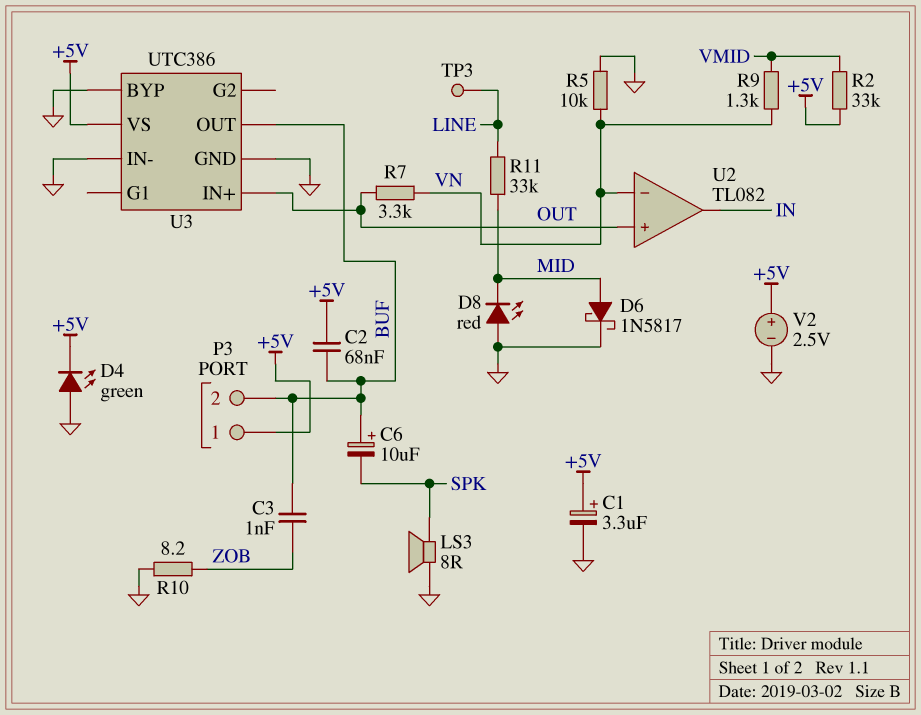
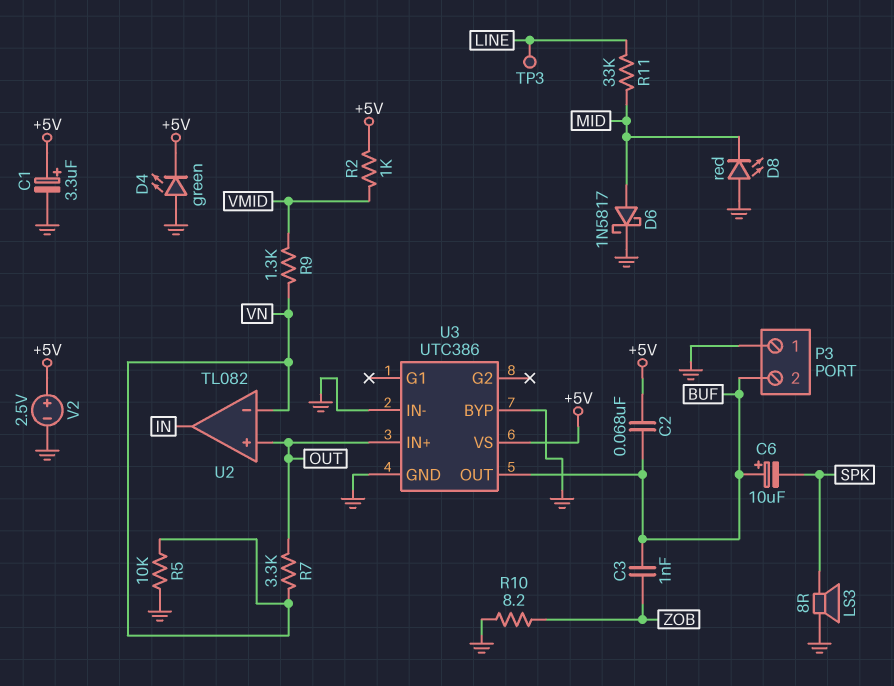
P3 pin 1: +5V -> GND
R2: 33k (+5V, VMID) -> 1k (+5V, VMID)

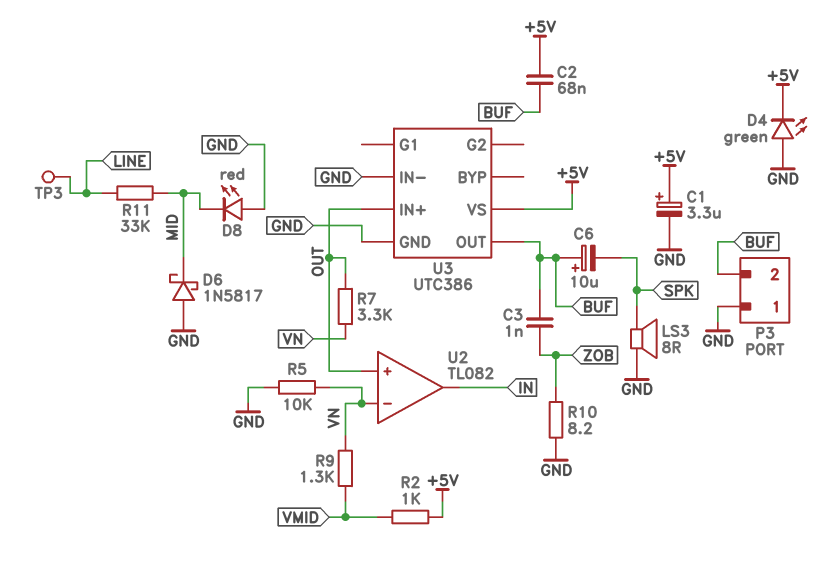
D6: schottky 1N5817 (A MID, K GND) -> schottky 1N5817 (A GND, K MID)
U3 pin BYP: GND -> none
V2: 2.5V (plus +5V, minus GND) -> none

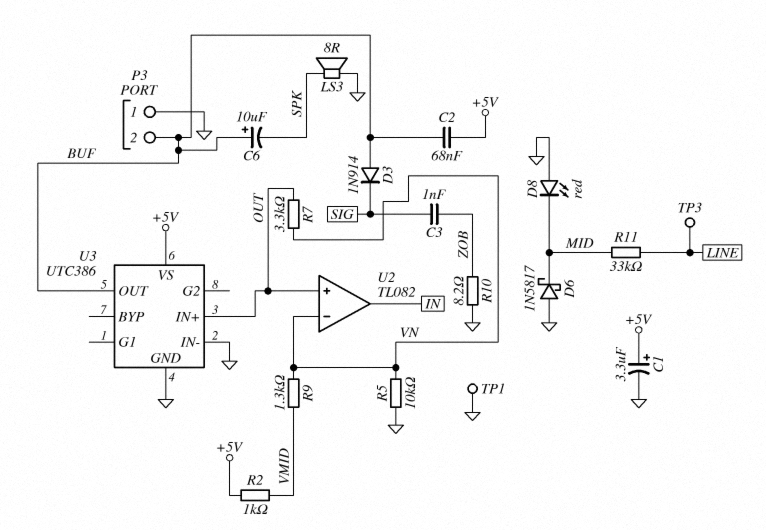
C3: 1nF (BUF, ZOB) -> 1nF (SIG, ZOB)
D3: none -> diode 1N914 (A BUF, K SIG)
D4: LED green (A GND, K +5V) -> none
TP1: none -> test point (GND)

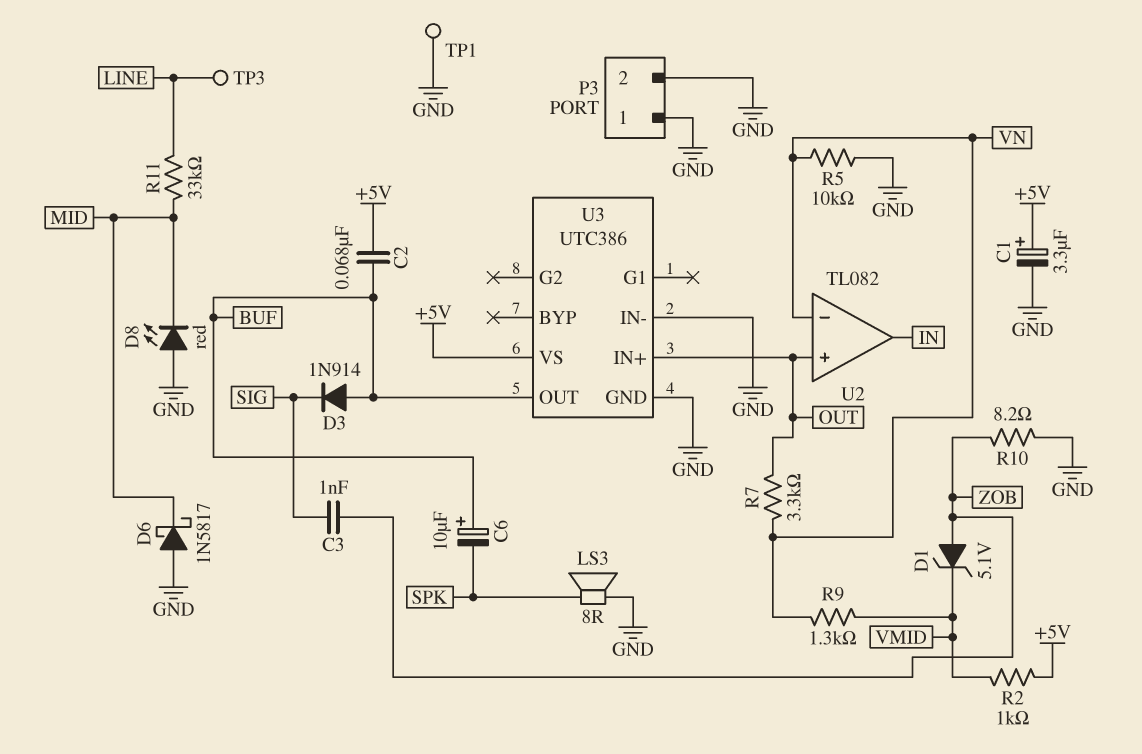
D1: none -> zener 5.1V (A ZOB, K VMID)
P3 pin 2: BUF -> GND

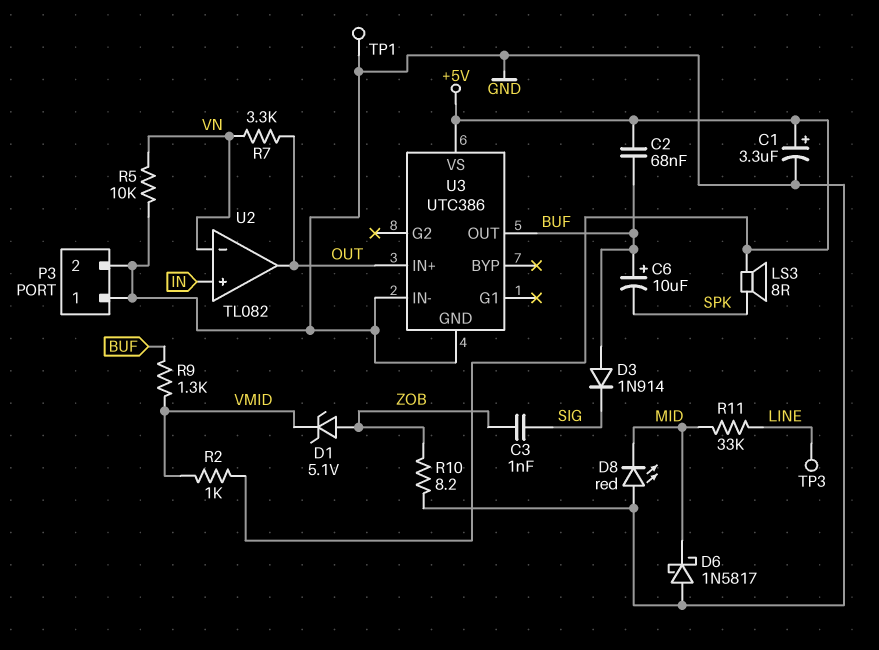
LS3: speaker 8R (GND, SPK) -> speaker 8R (+5V, SPK)
R9: 1.3k (VMID, VN) -> 1.3k (BUF, VMID)
U2 pin in+: OUT -> IN
U2 pin out: IN -> OUT

